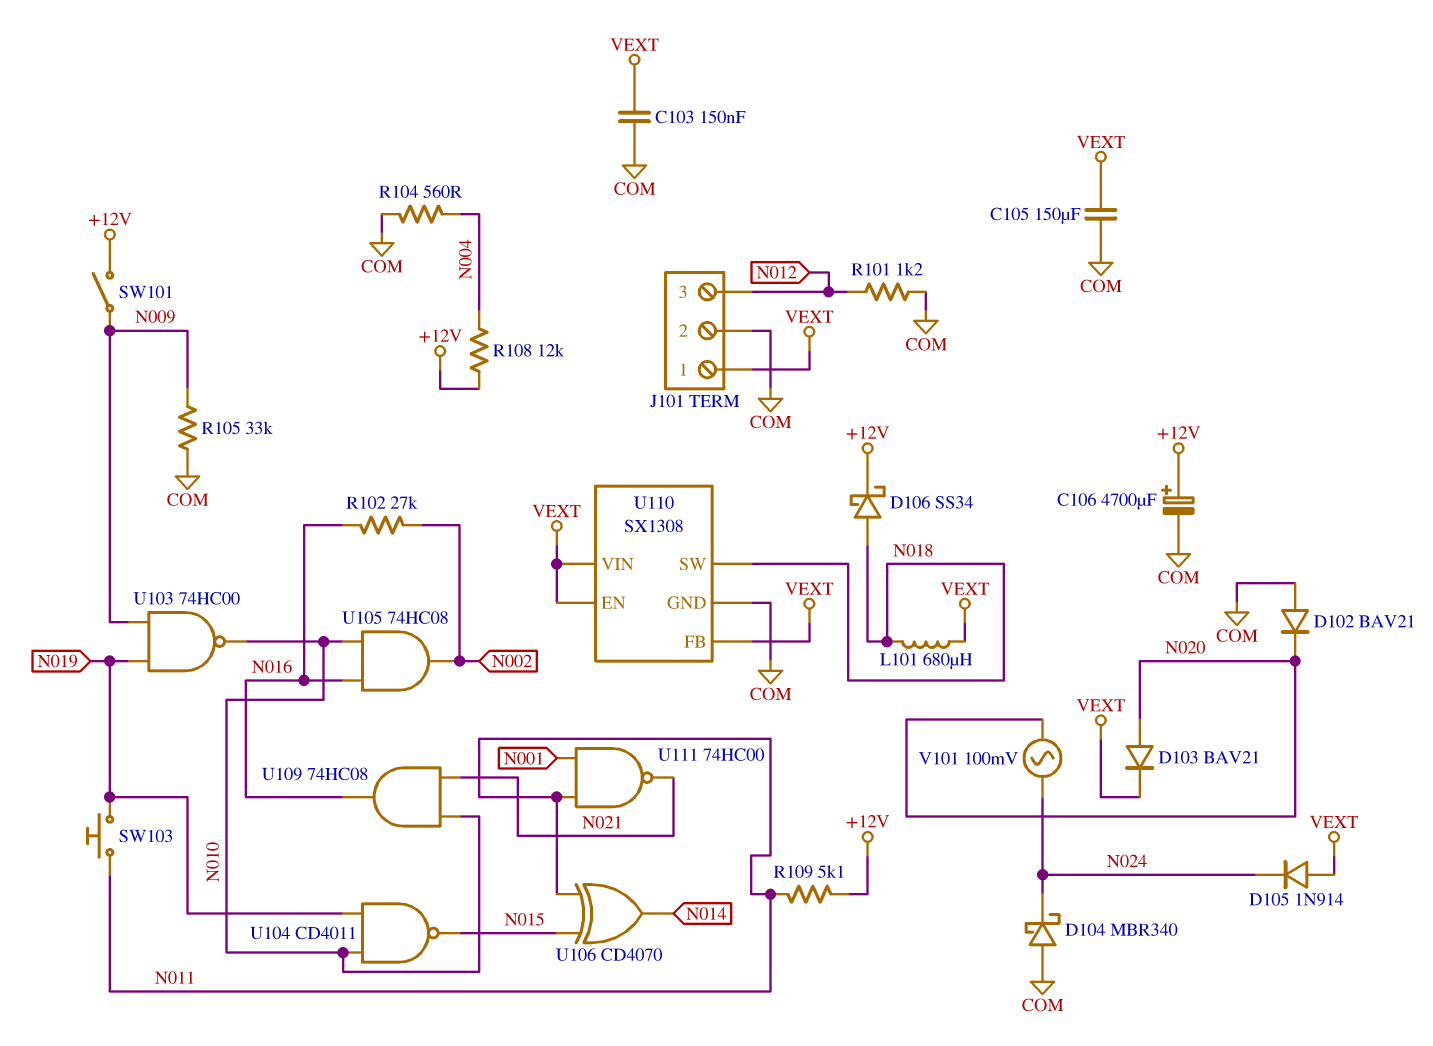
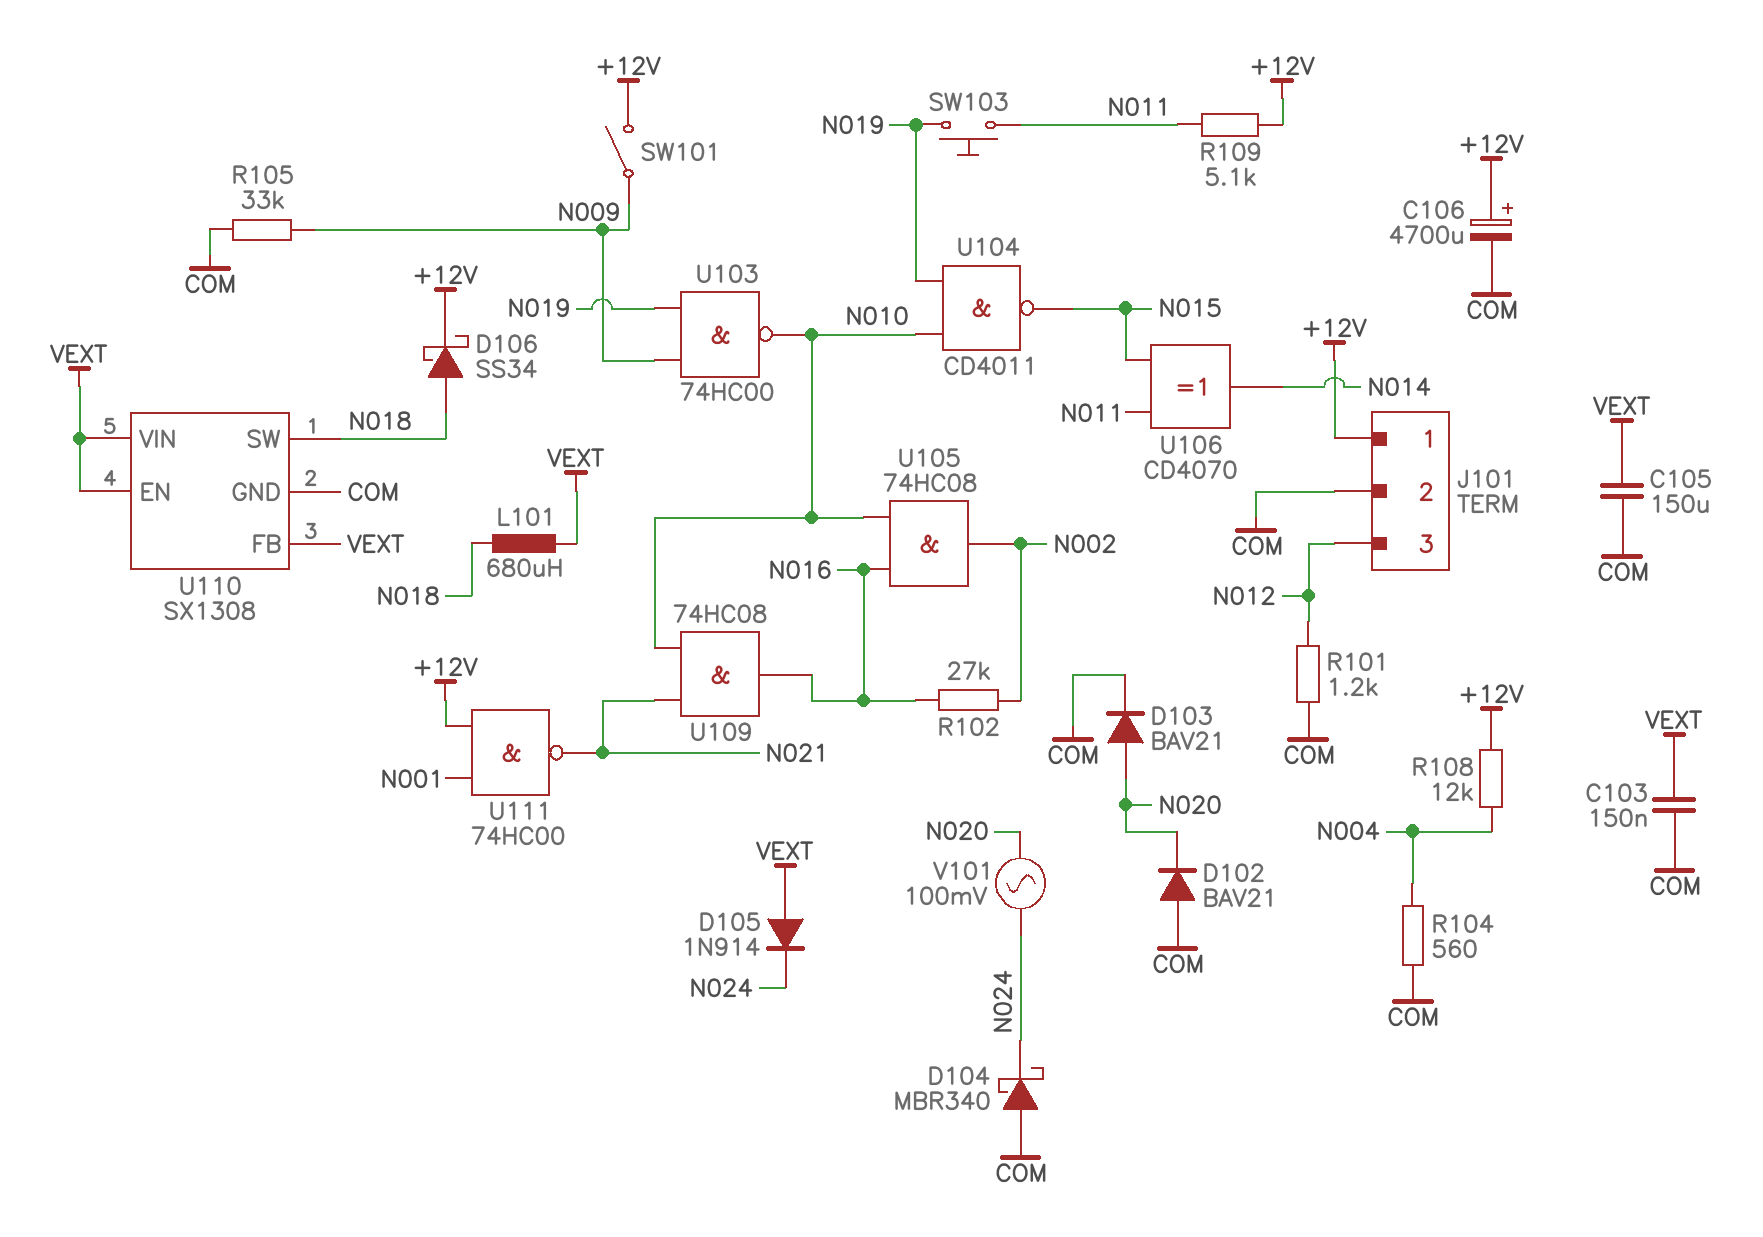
D103: diode BAV21 (A N020, K VEXT) -> diode BAV21 (A N020, K COM)
J101 pin 1: VEXT -> +12V
U111: NAND 74HC00 (in N001, in N011, out N021) -> NAND 74HC00 (in +12V, in N001, out N021)

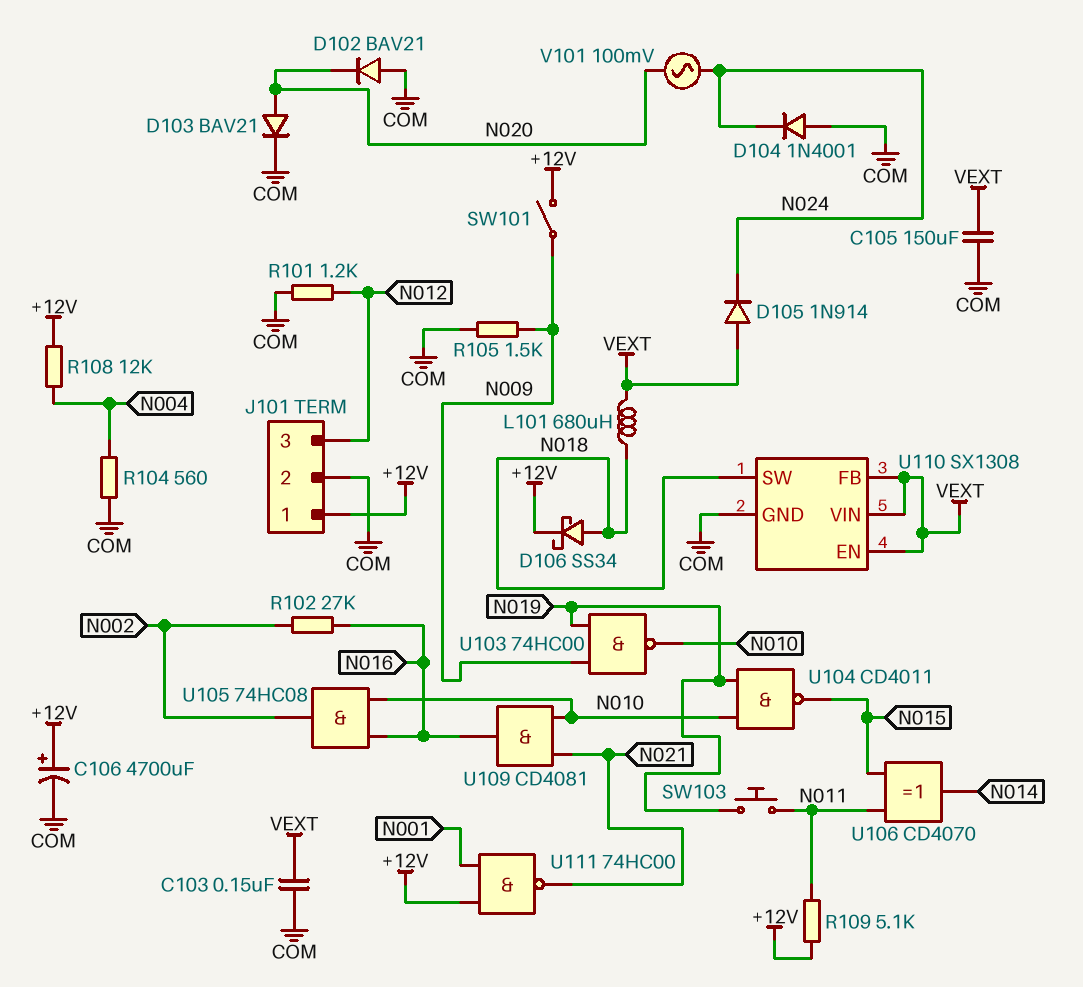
D104: schottky MBR340 (A COM, K N024) -> diode 1N4001 (A COM, K N024)
R105: 33k (COM, N009) -> 1.5k (COM, N009)
U109: AND 74HC08 (in N010, in N021, out N016) -> AND CD4081 (in N010, in N021, out N016)

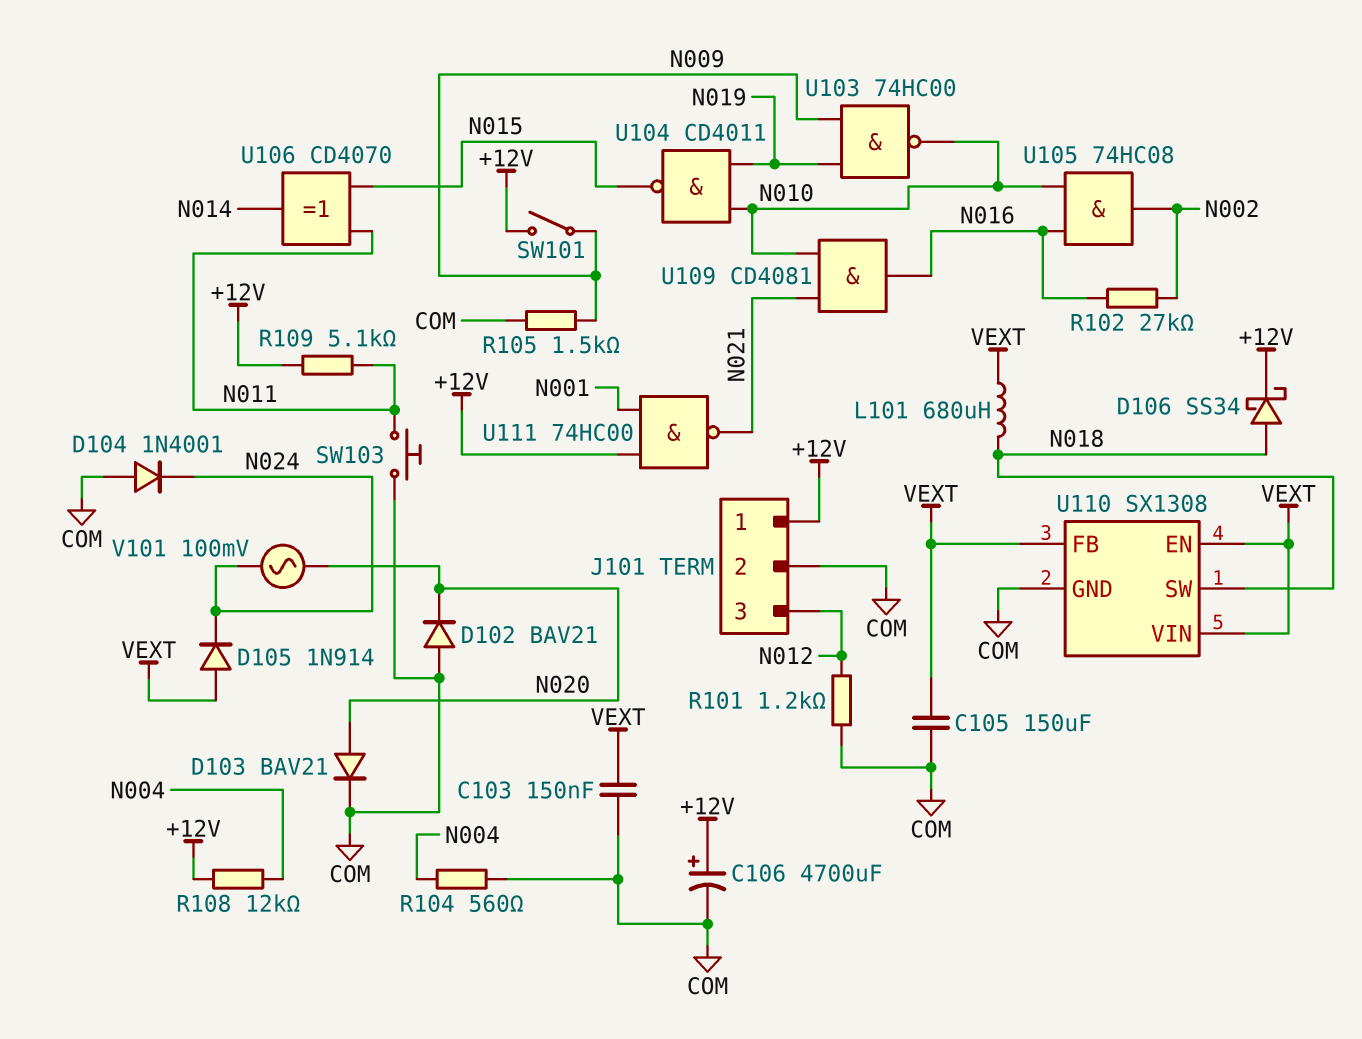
SW103: button (N011, N019) -> button (COM, N011)

